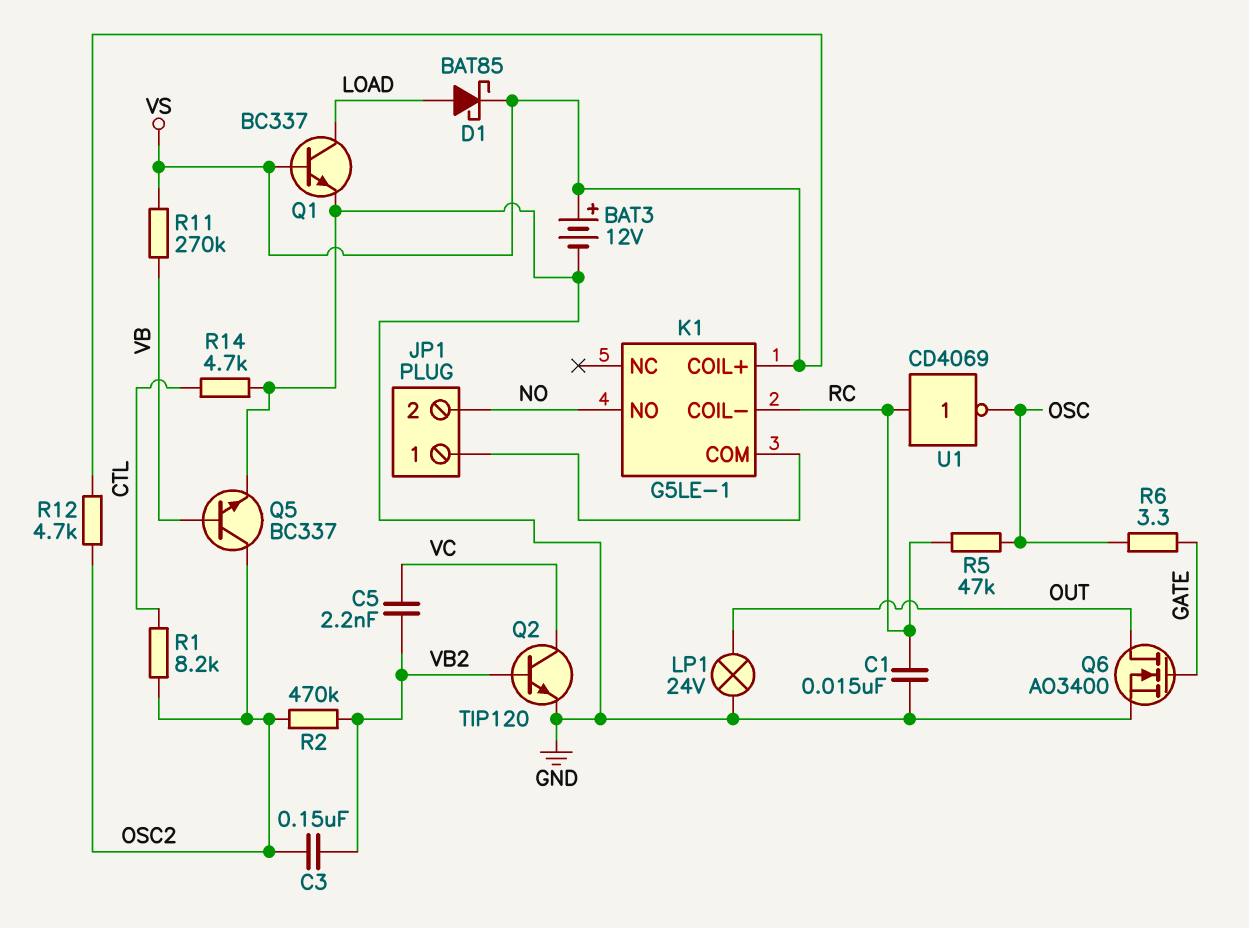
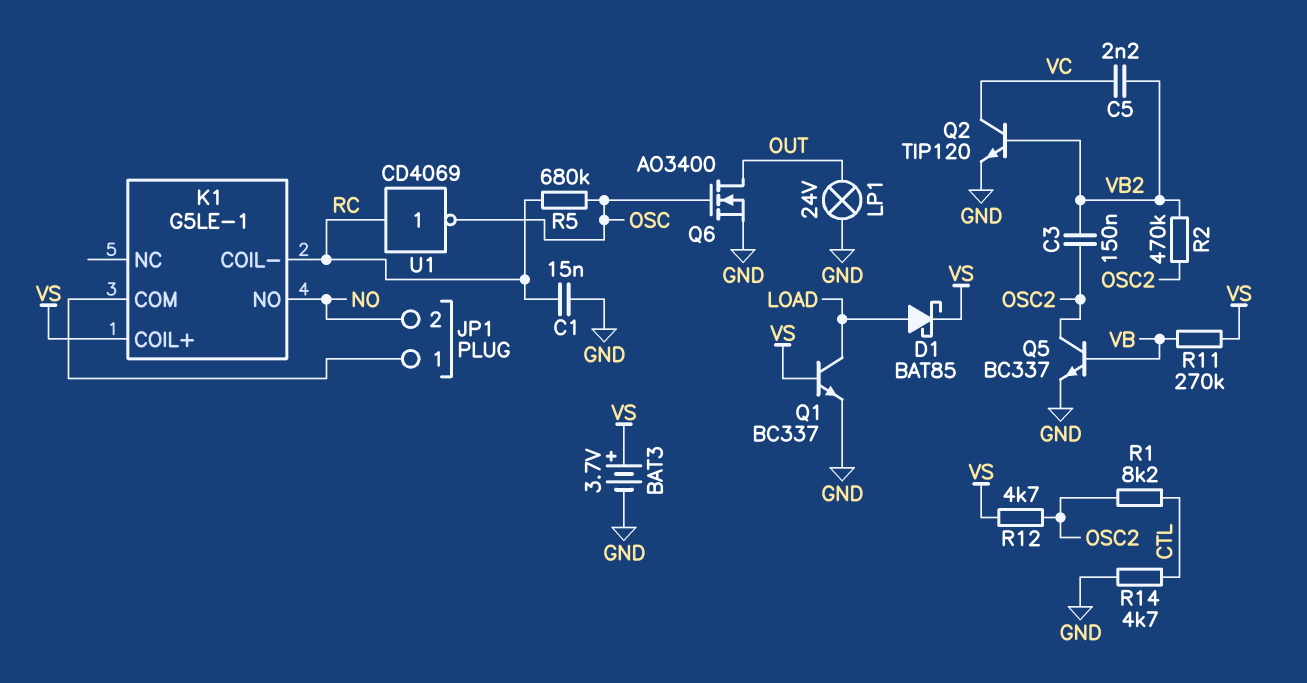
BAT3: 12V (plus VS, minus GND) -> 3.7V (plus VS, minus GND)
Q6: NMOS AO3400 (G GATE, D OUT, S GND) -> NMOS AO3400 (G OSC, D OUT, S GND)
R5: 47k (OSC, RC) -> 680k (OSC, RC)
R6: 3.3 (GATE, OSC) -> none

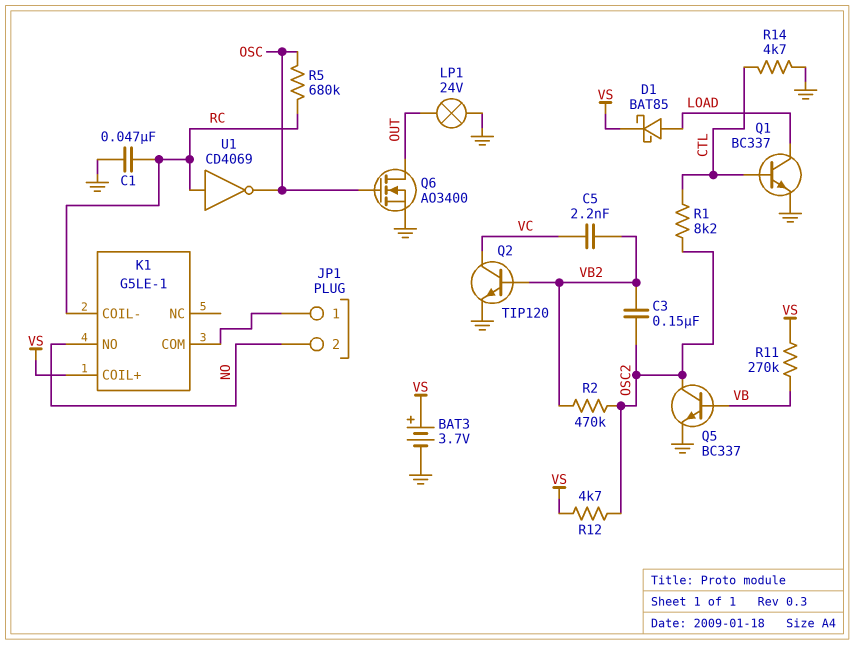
C1: 15nF (GND, RC) -> 47nF (GND, RC)
Q1: NPN BC337 (B VS, C LOAD, E GND) -> NPN BC337 (B CTL, C LOAD, E GND)

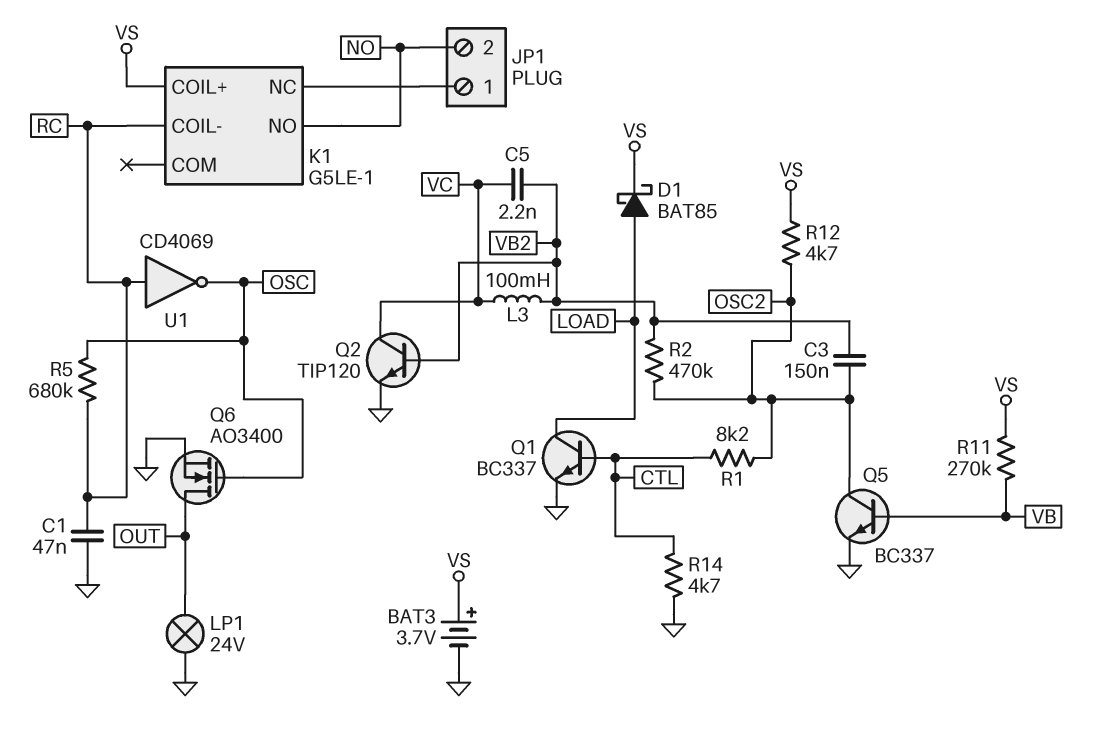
K1 pin COM: JP1/1 -> none
K1 pin NC: none -> JP1/1
L3: none -> 100mH (VB2, VC)

